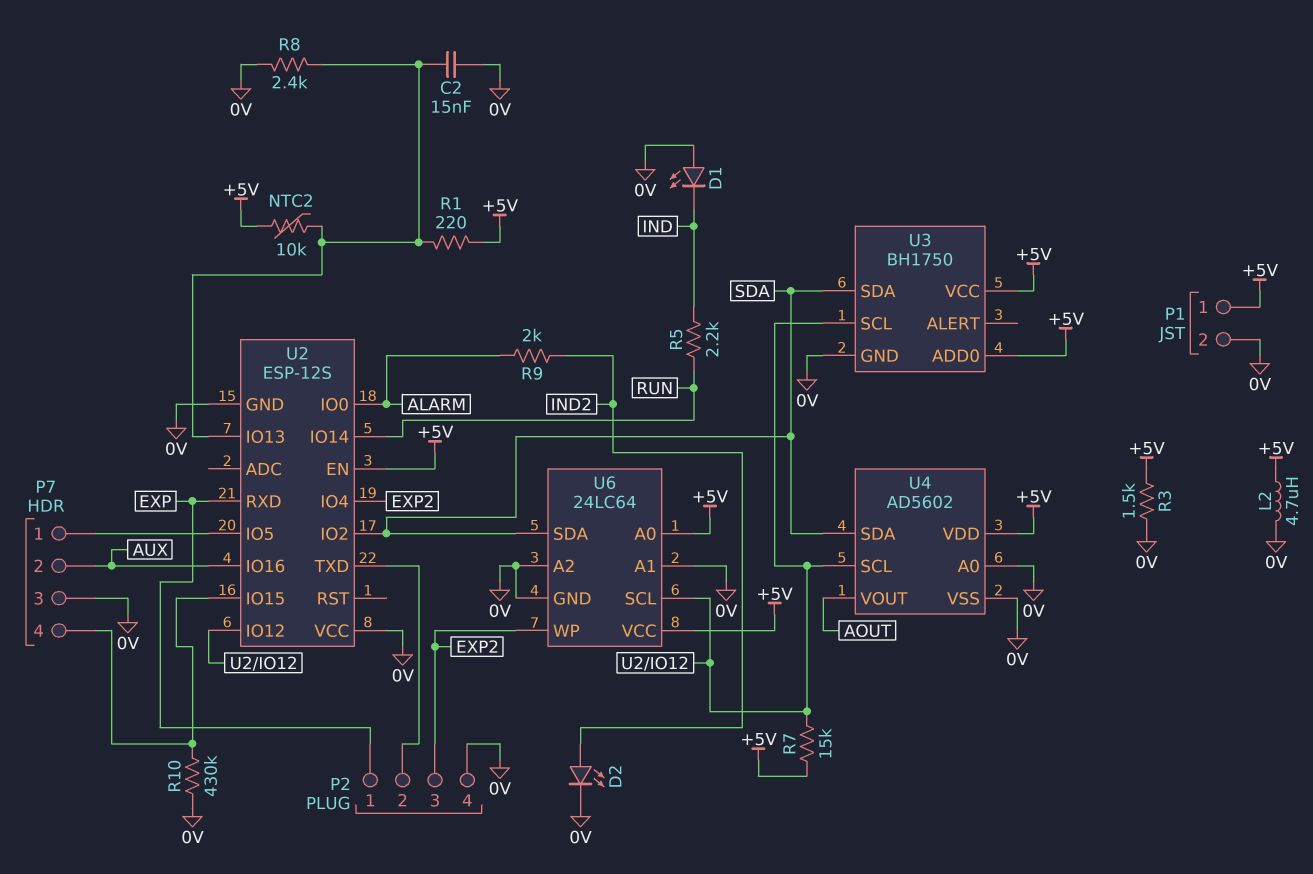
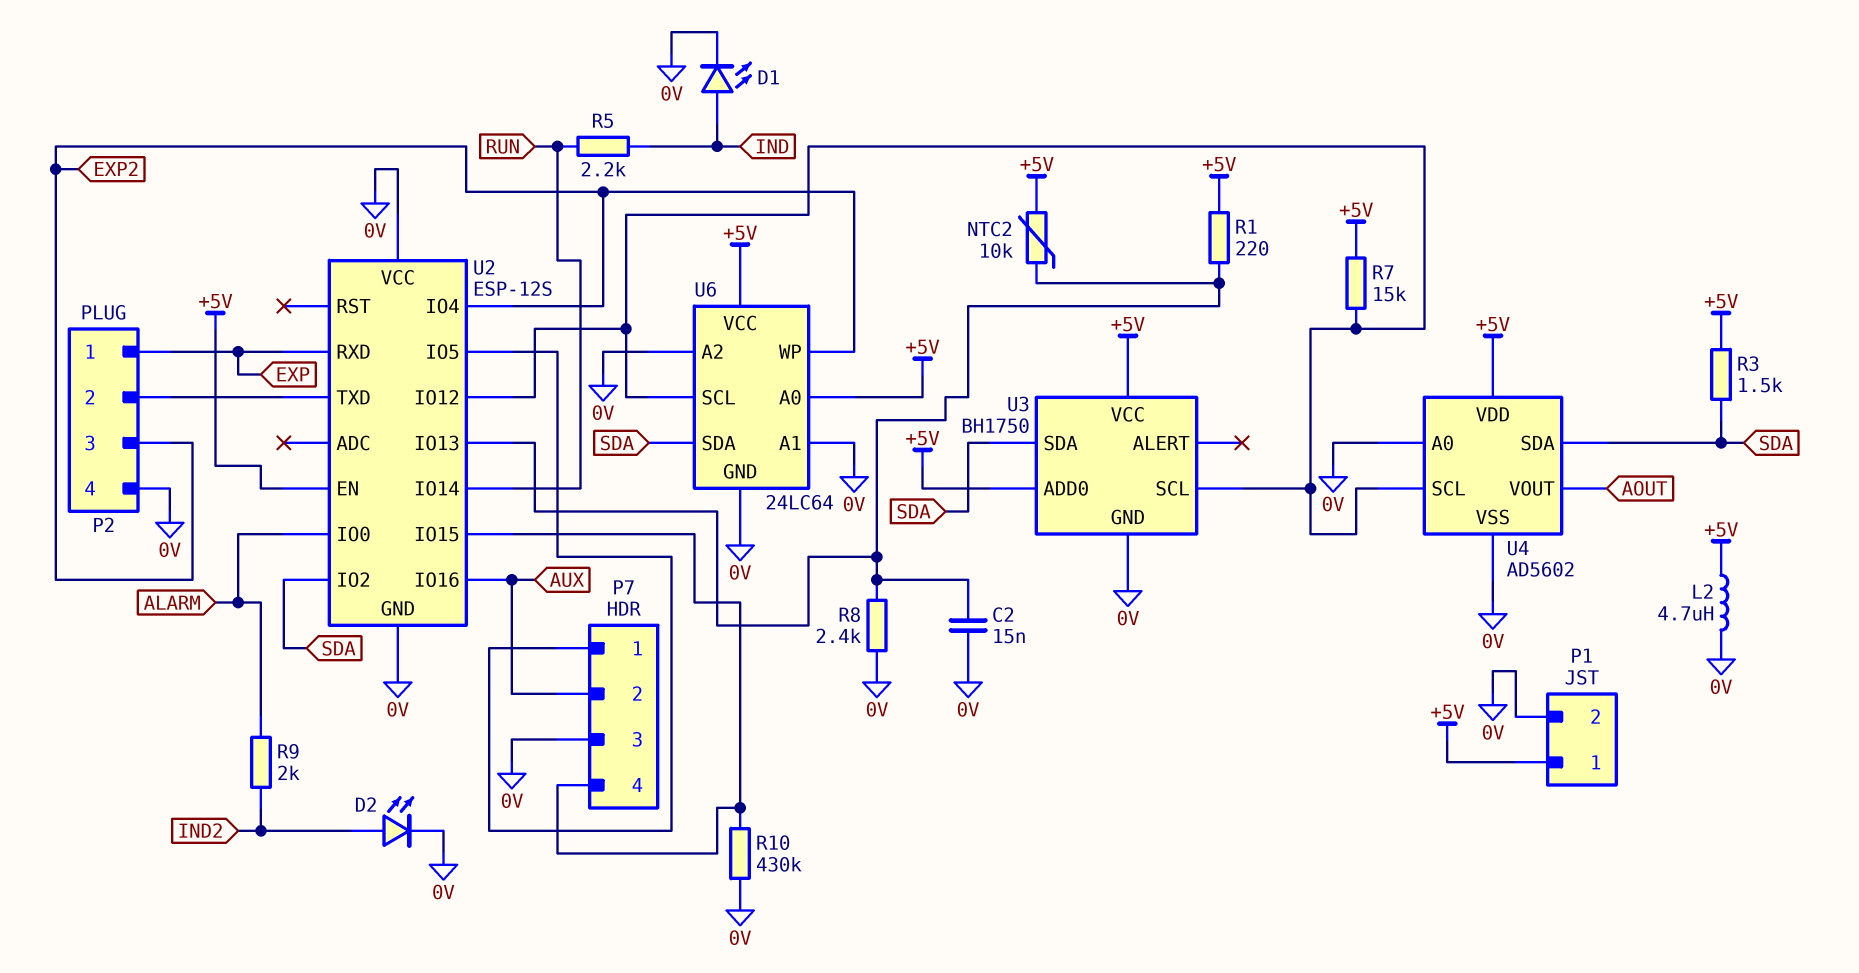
D1: LED (A 0V, K IND) -> LED (A IND, K 0V)
R3: 1.5k (+5V, 0V) -> 1.5k (+5V, SDA)

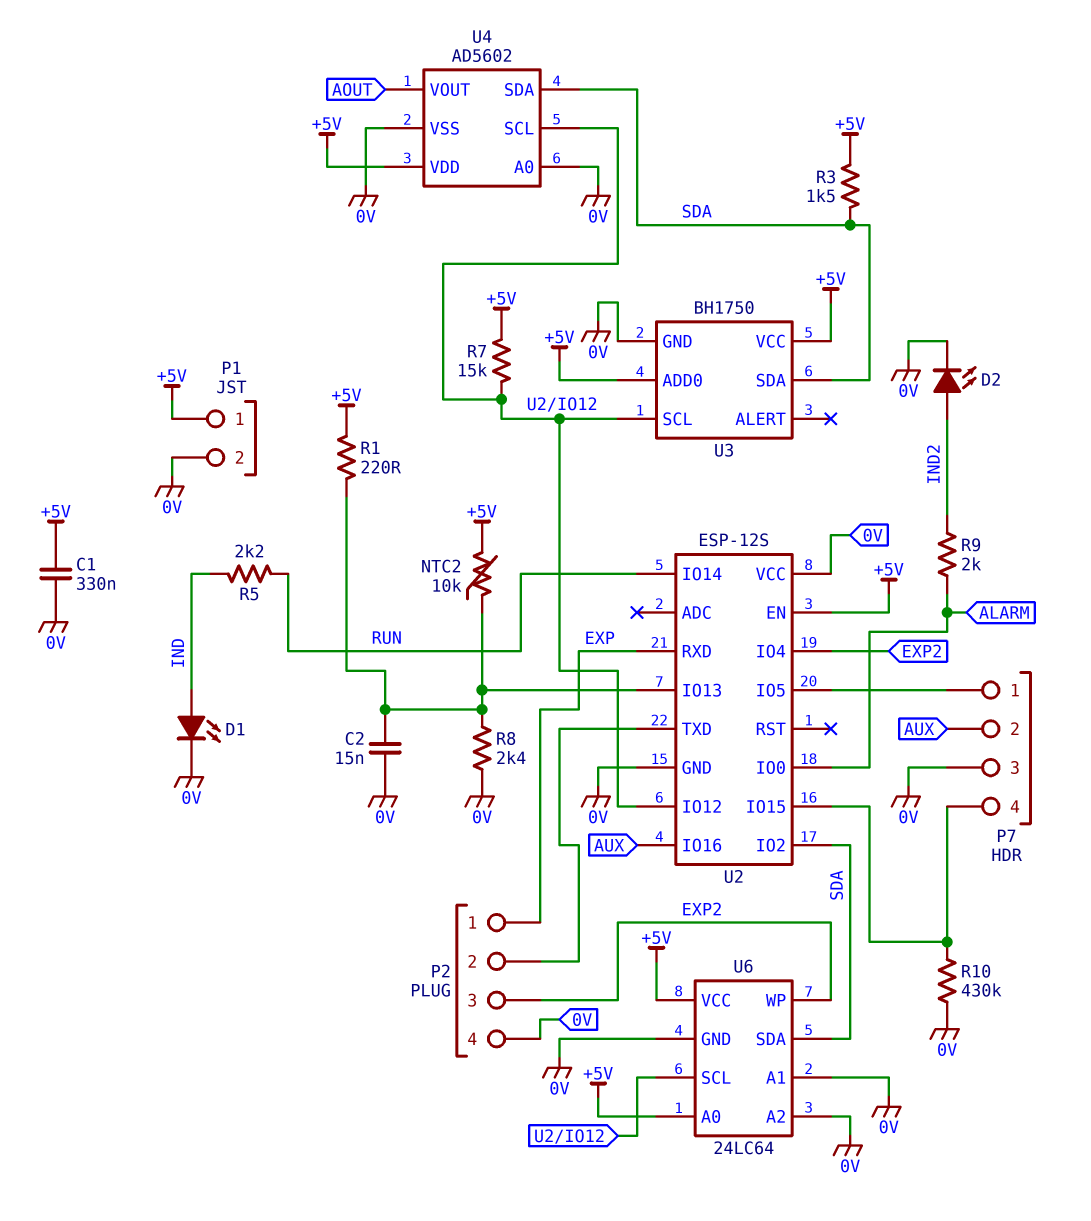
C1: none -> 330nF (+5V, 0V)
L2: 4.7uH (+5V, 0V) -> none

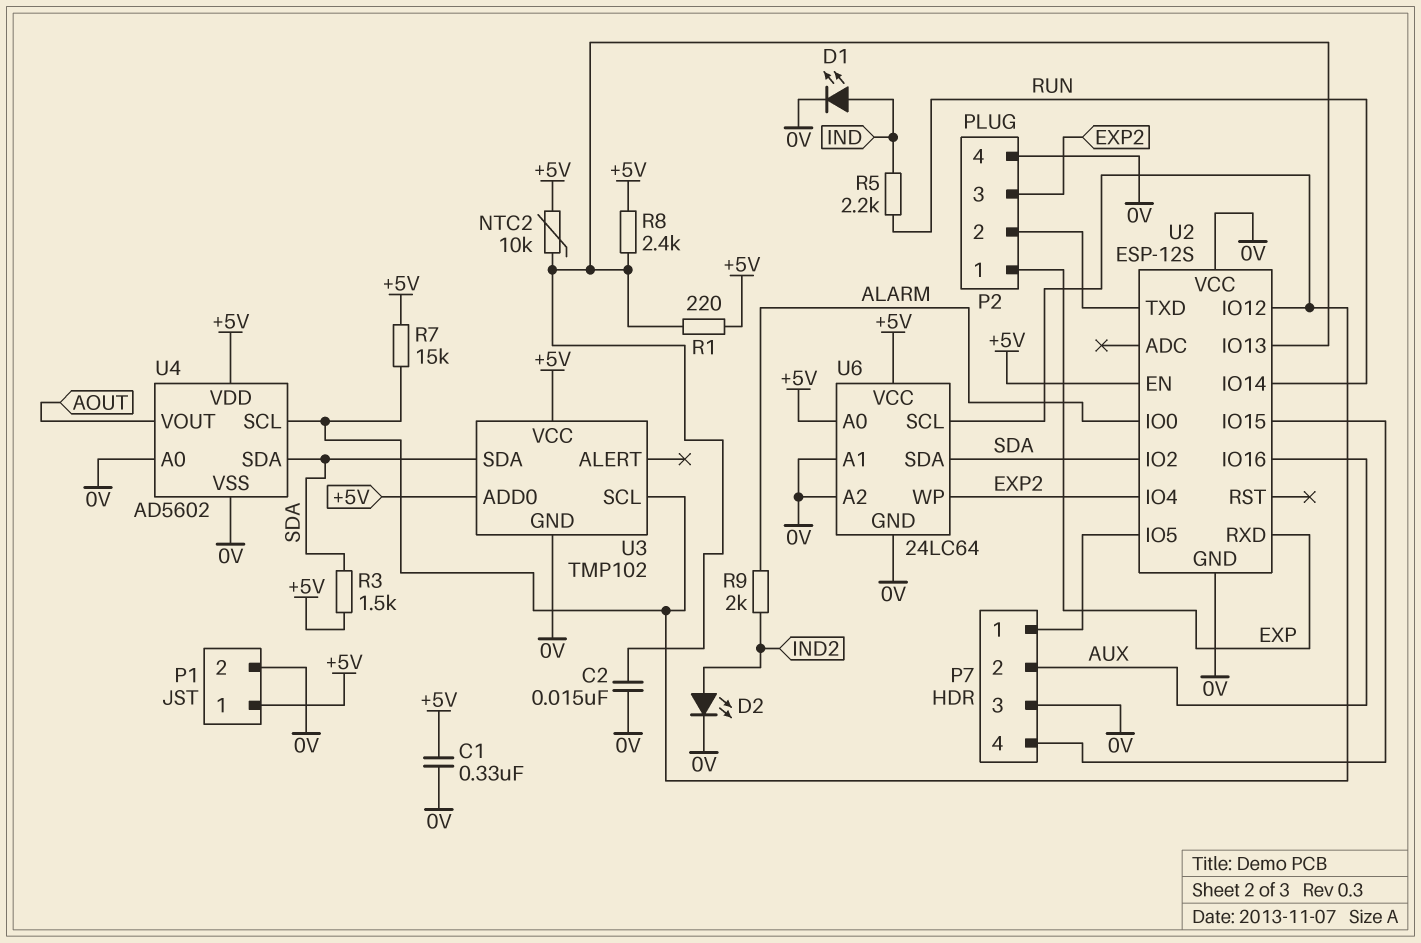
R8: 2.4k (0V, U2/IO13) -> 2.4k (+5V, U2/IO13)
R10: 430k (0V, P7/4) -> none
U3: BH1750 -> TMP102

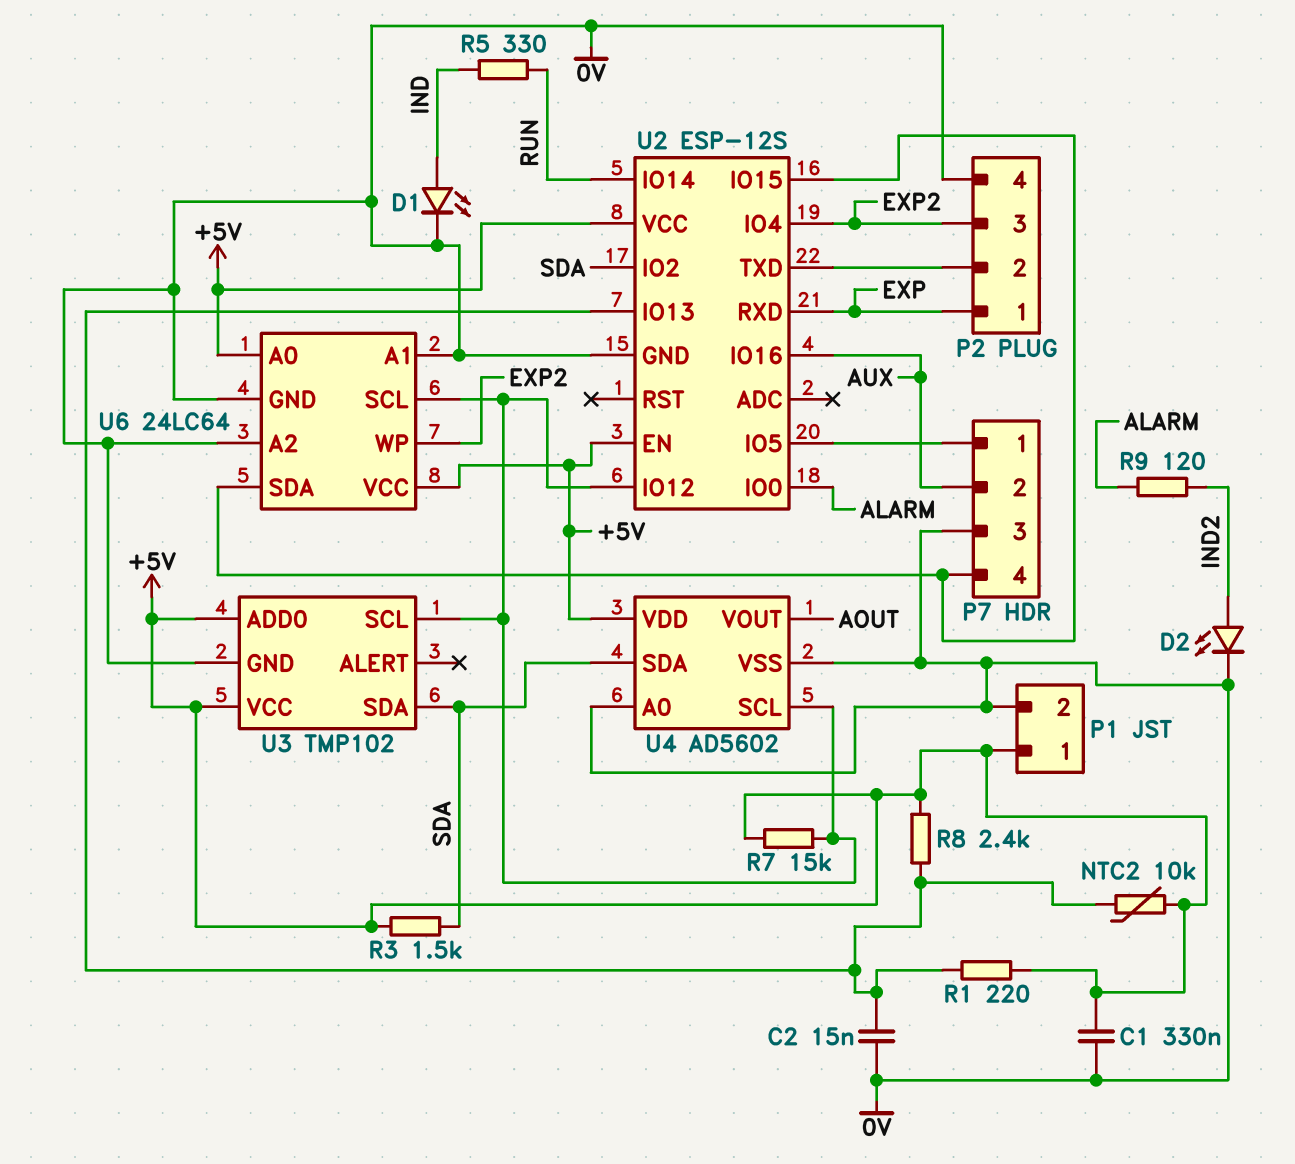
R5: 2.2k (IND, RUN) -> 330 (IND, RUN)
R9: 2k (ALARM, IND2) -> 120 (ALARM, IND2)
U2 pin VCC: 0V -> +5V
U6 pin SDA: SDA -> P7/4

